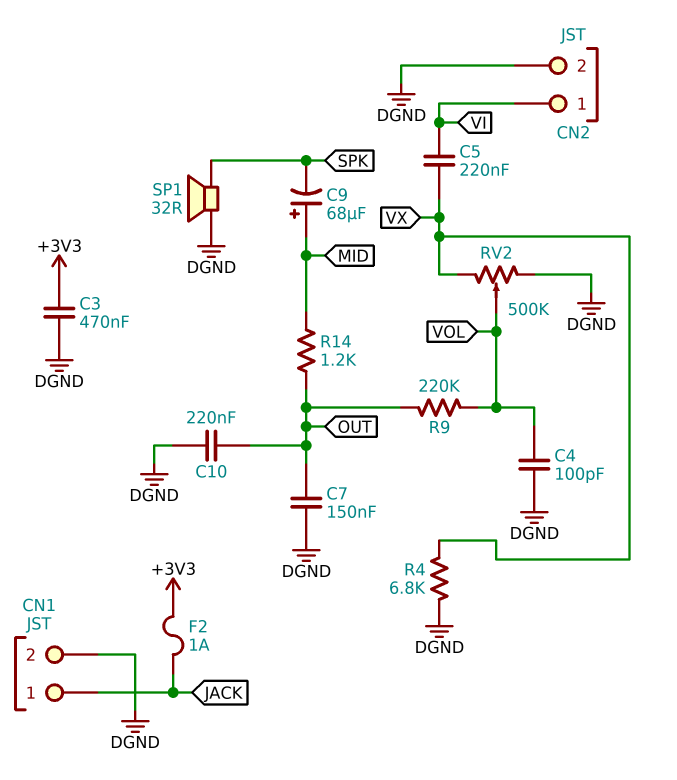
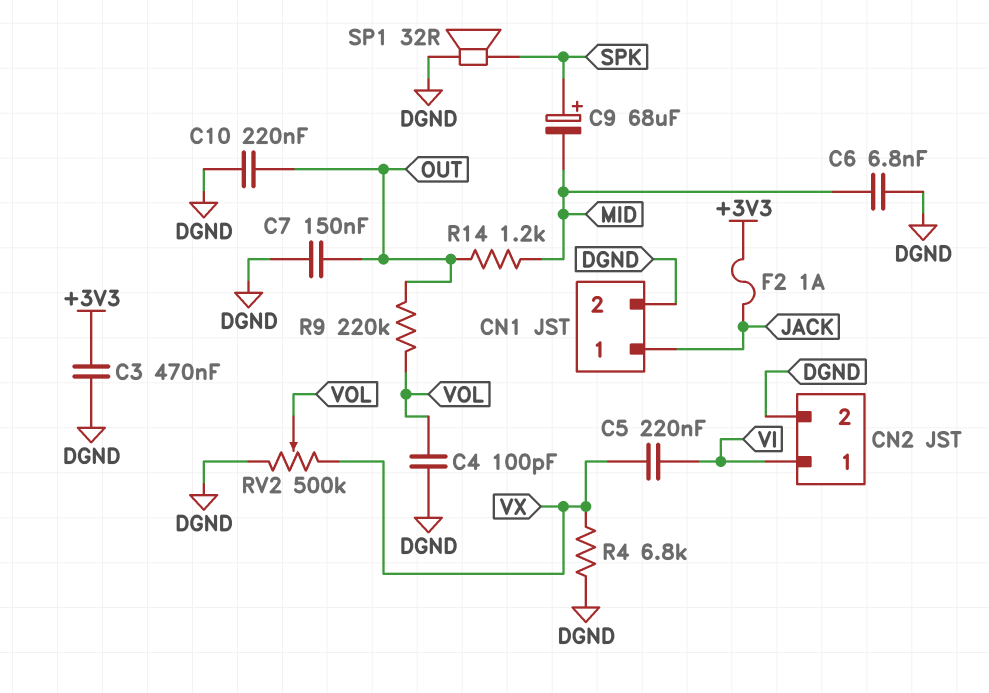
C6: none -> 6.8nF (DGND, MID)
C9: 68uF (plus MID, minus SPK) -> 68uF (plus SPK, minus MID)

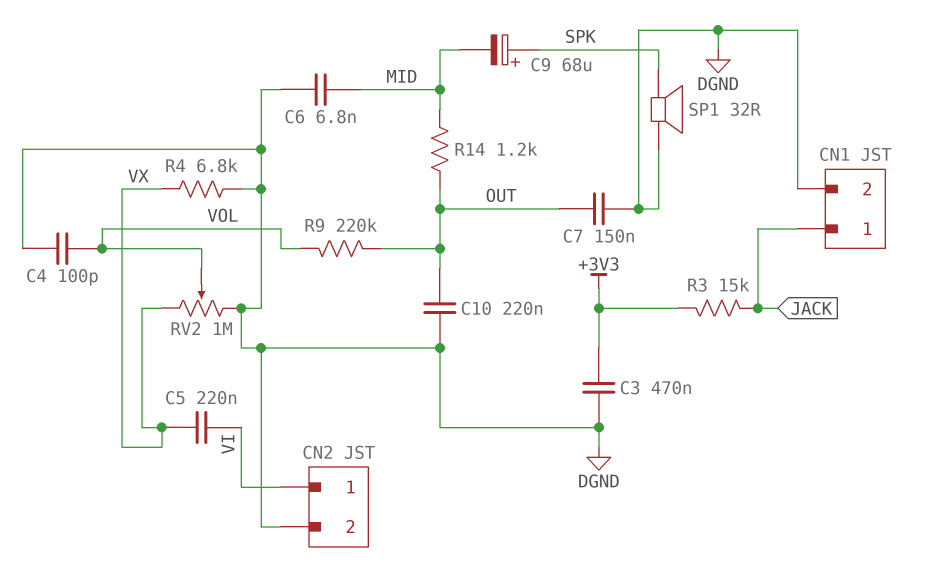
F2: 1A (+3V3, JACK) -> none
R3: none -> 15k (+3V3, JACK)
RV2: 500k (DGND, VX, wiper VOL) -> 1M (DGND, VX, wiper VOL)

